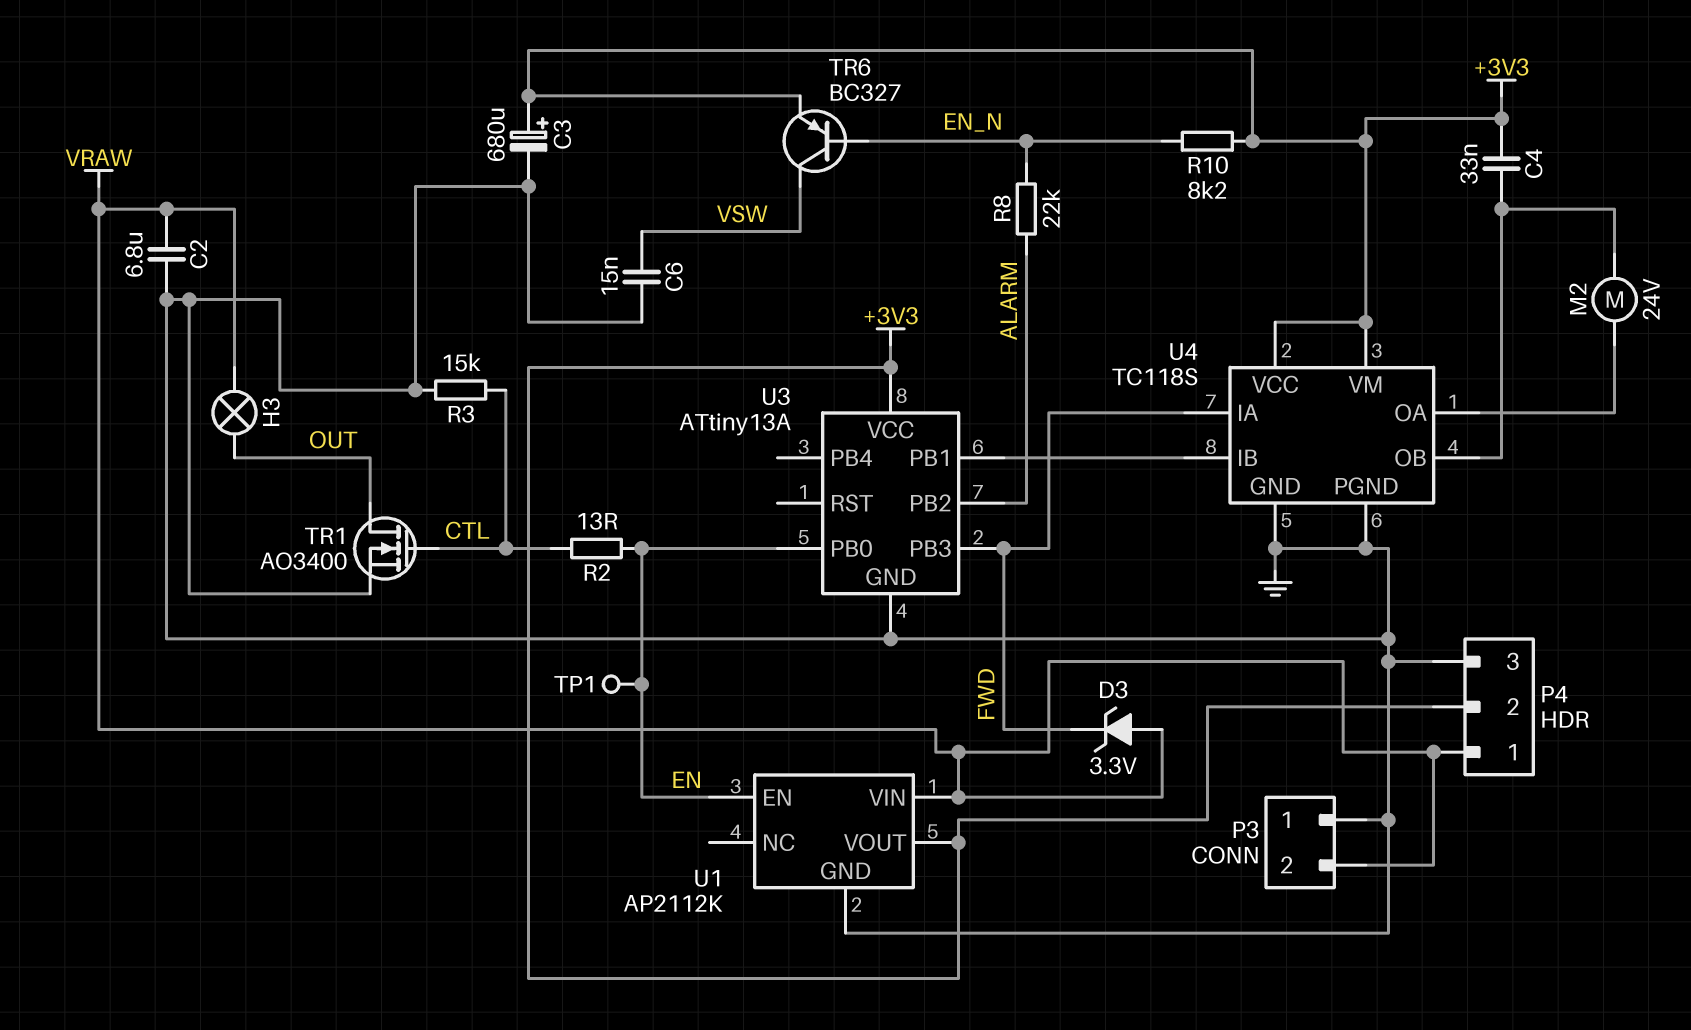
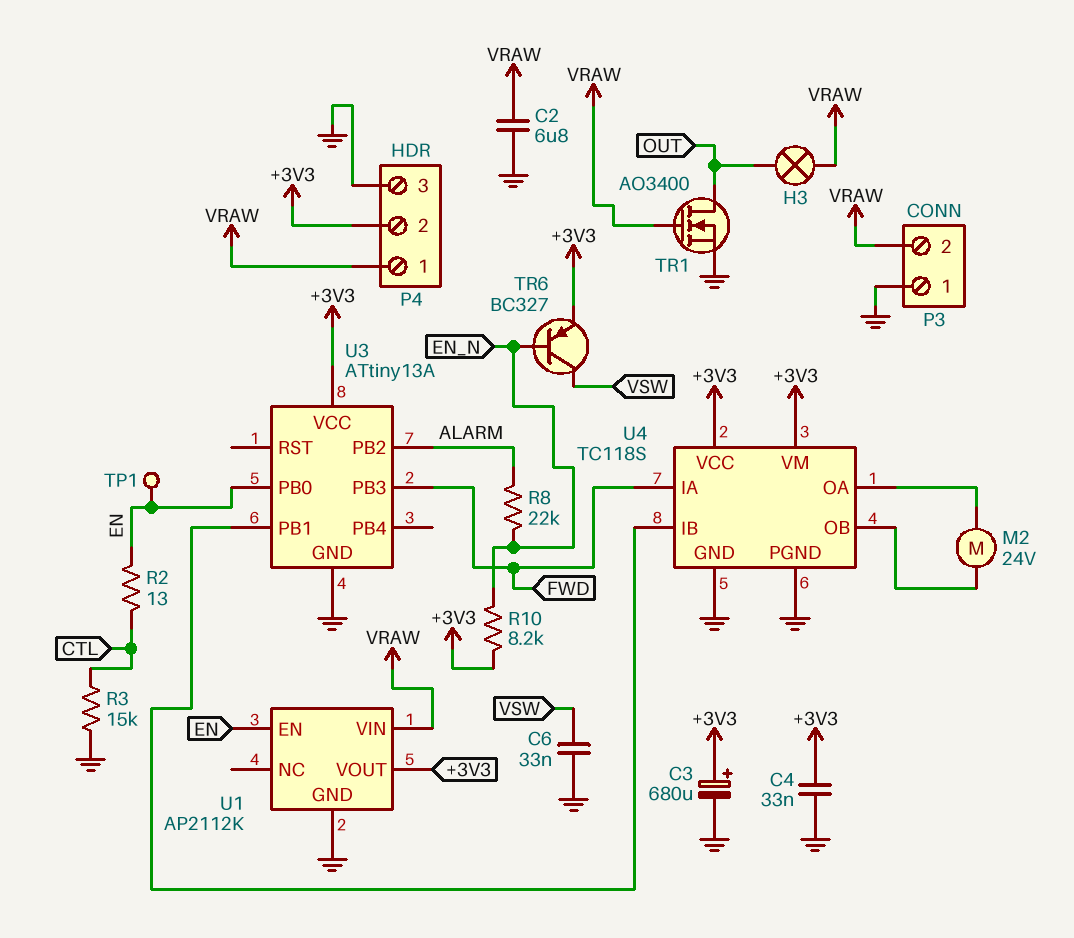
C4: 33nF (+3V3, U4/OB) -> 33nF (+3V3, GND)
C6: 15nF (GND, VSW) -> 33nF (GND, VSW)
D3: zener 3.3V (A VRAW, K FWD) -> none
TR1: NMOS AO3400 (G CTL, D OUT, S GND) -> NMOS AO3400 (G VRAW, D OUT, S GND)

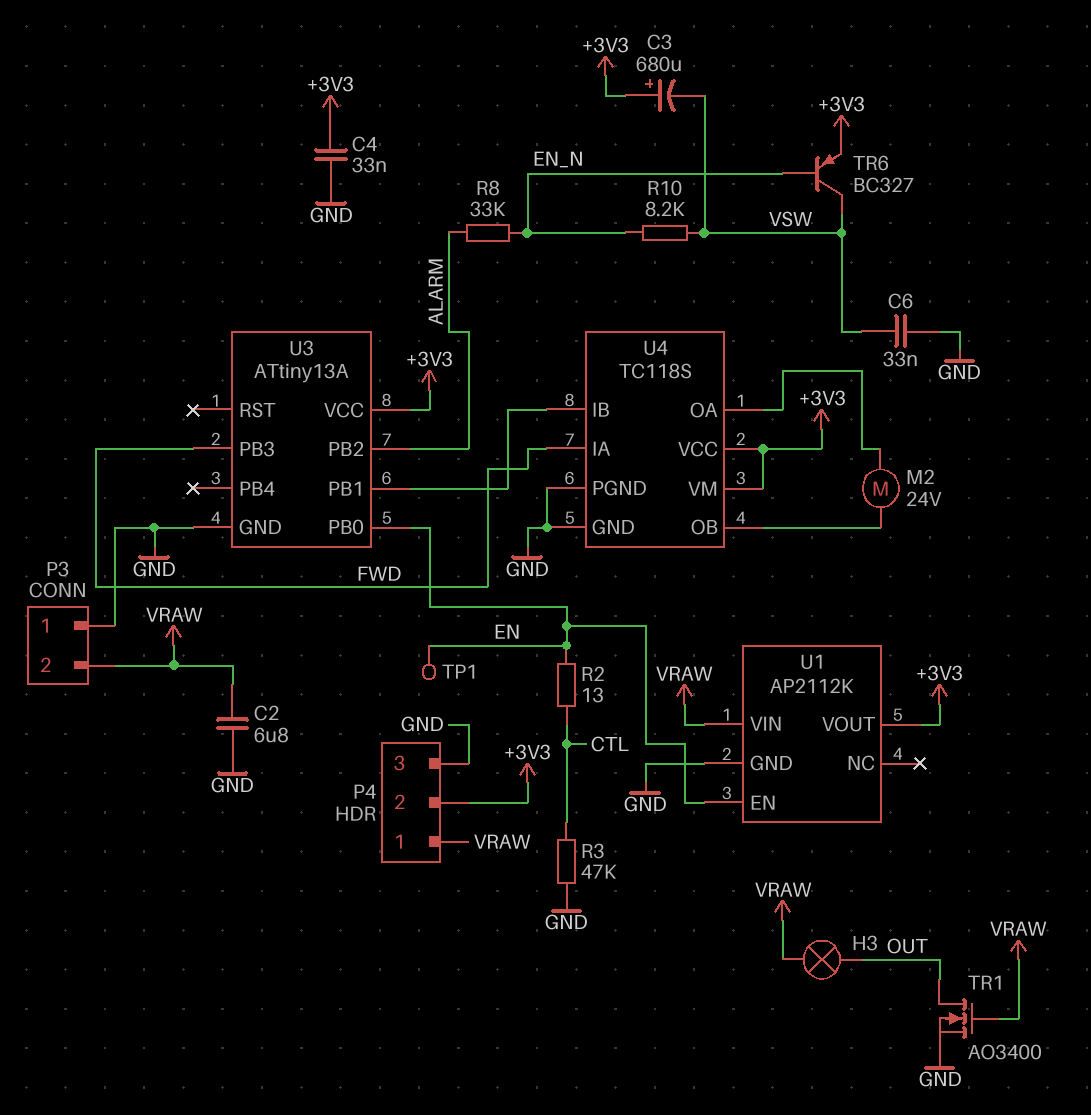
C3: 680uF (plus +3V3, minus GND) -> 680uF (plus +3V3, minus VSW)
R3: 15k (CTL, GND) -> 47k (CTL, GND)
R8: 22k (ALARM, EN_N) -> 33k (ALARM, EN_N)
R10: 8.2k (+3V3, EN_N) -> 8.2k (EN_N, VSW)

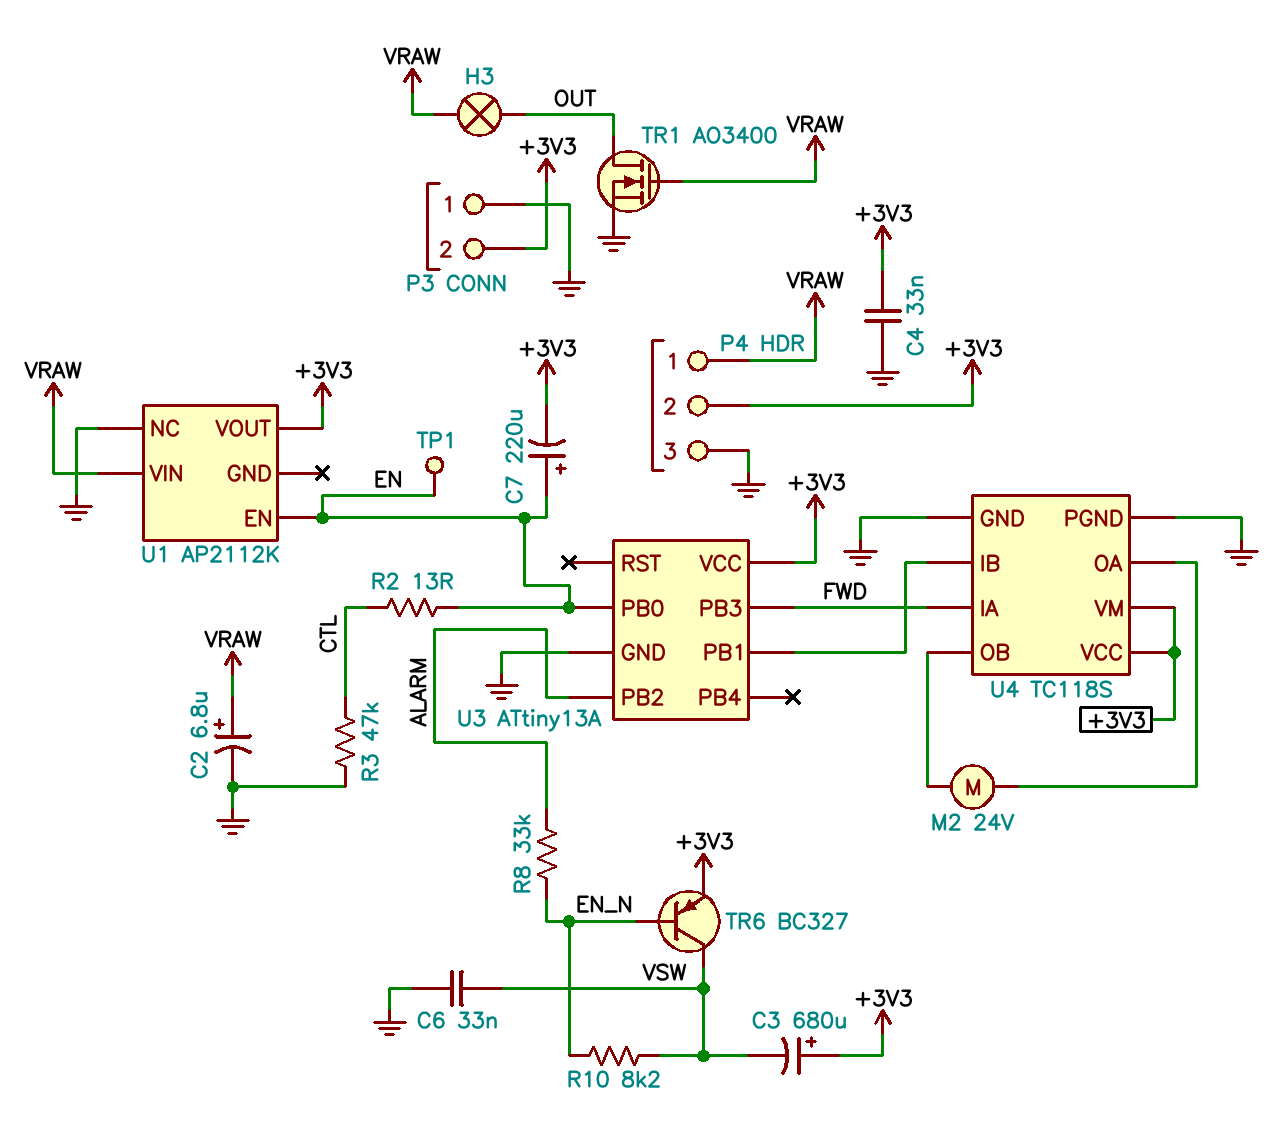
C2: 6.8uF (GND, VRAW) -> 6.8uF (plus VRAW, minus GND)
C7: none -> 220uF (plus EN, minus +3V3)
P3 pin 2: VRAW -> +3V3
U1 pin GND: GND -> none
U1 pin NC: none -> GND

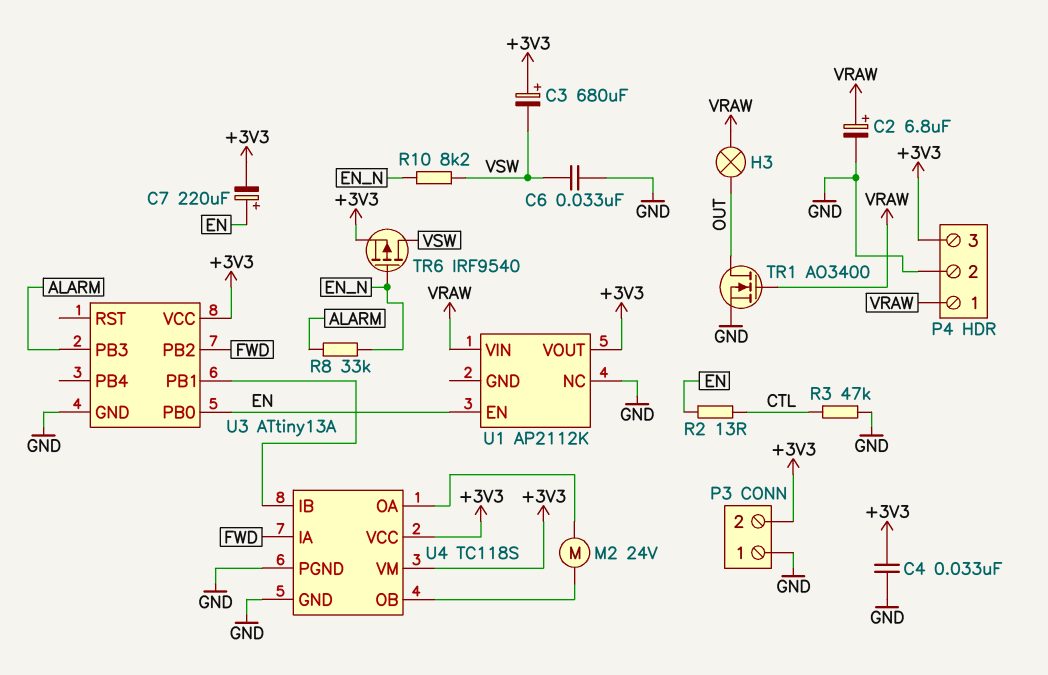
P4 pin 2: +3V3 -> GND
P4 pin 3: GND -> +3V3
TP1: test point (EN) -> none
TR6: PNP BC327 (B EN_N, C VSW, E +3V3) -> PMOS IRF9540 (G EN_N, D VSW, S +3V3)
U3 pin PB2: ALARM -> FWD
U3 pin PB3: FWD -> ALARM

